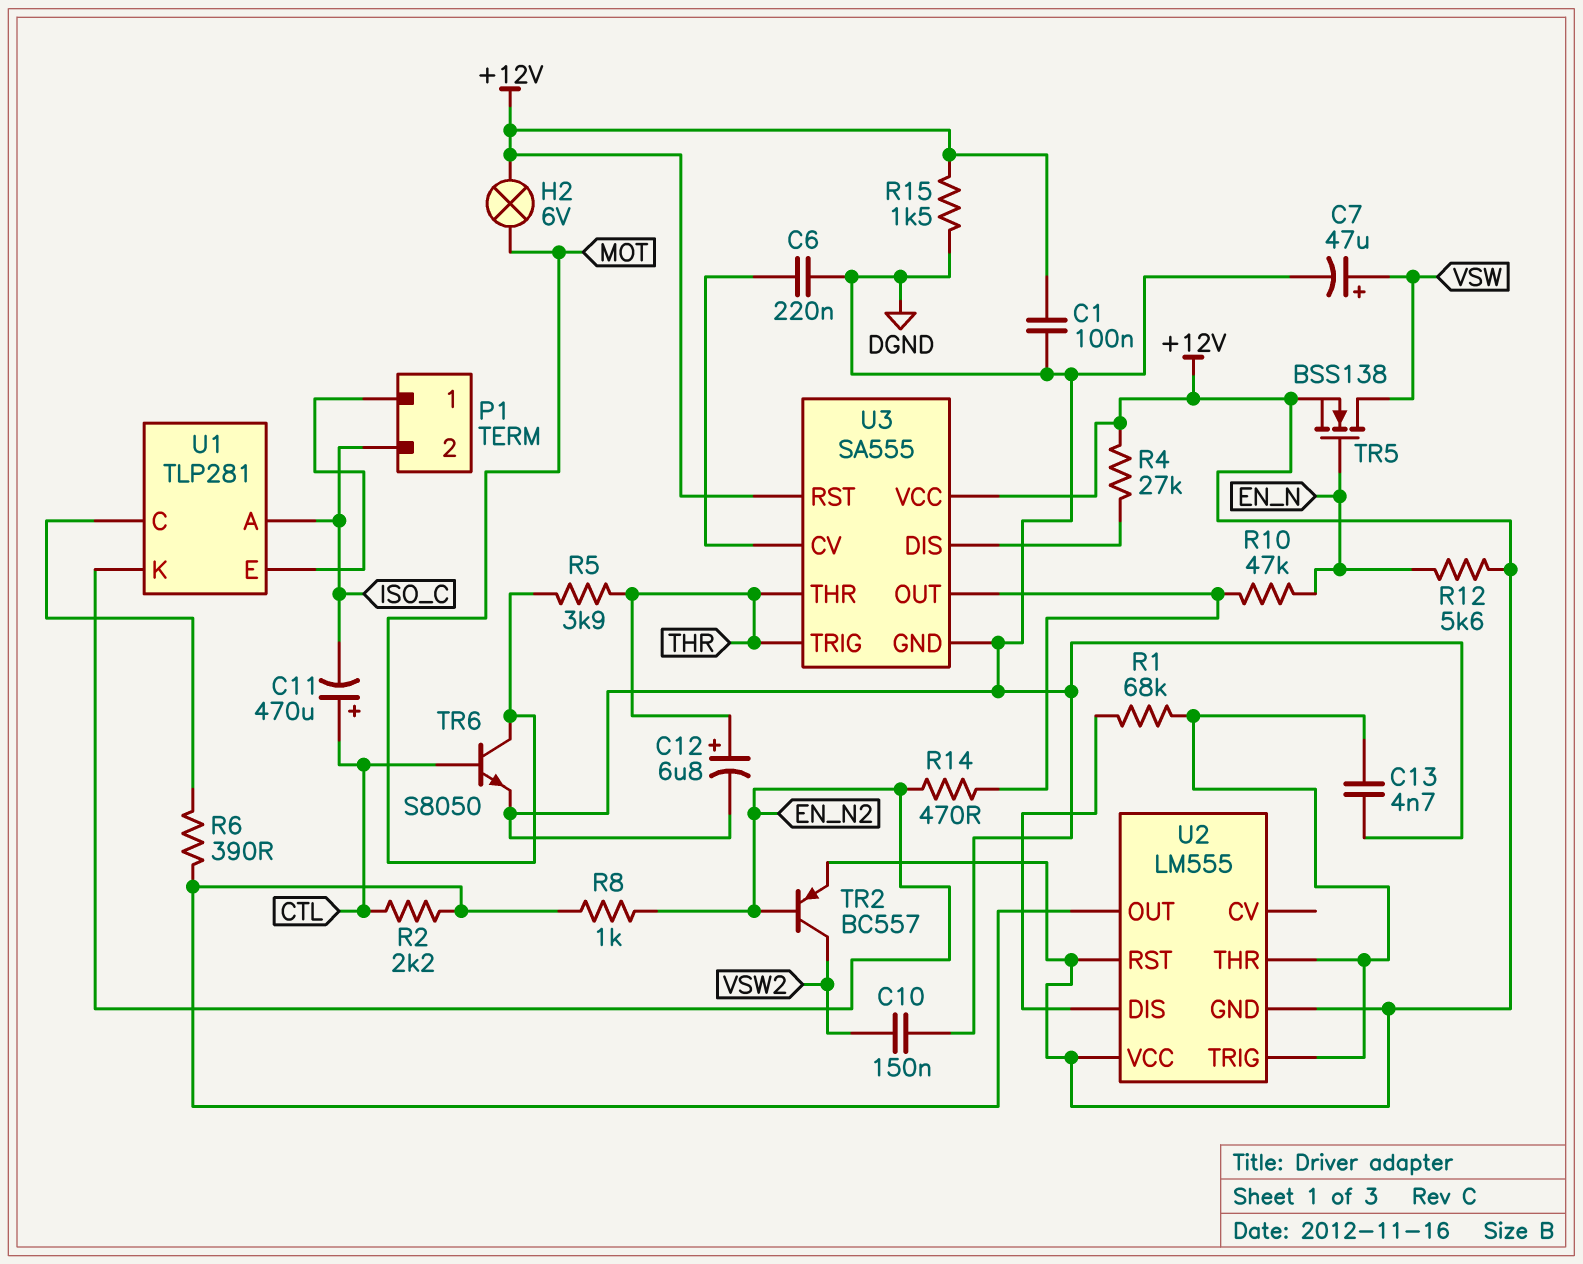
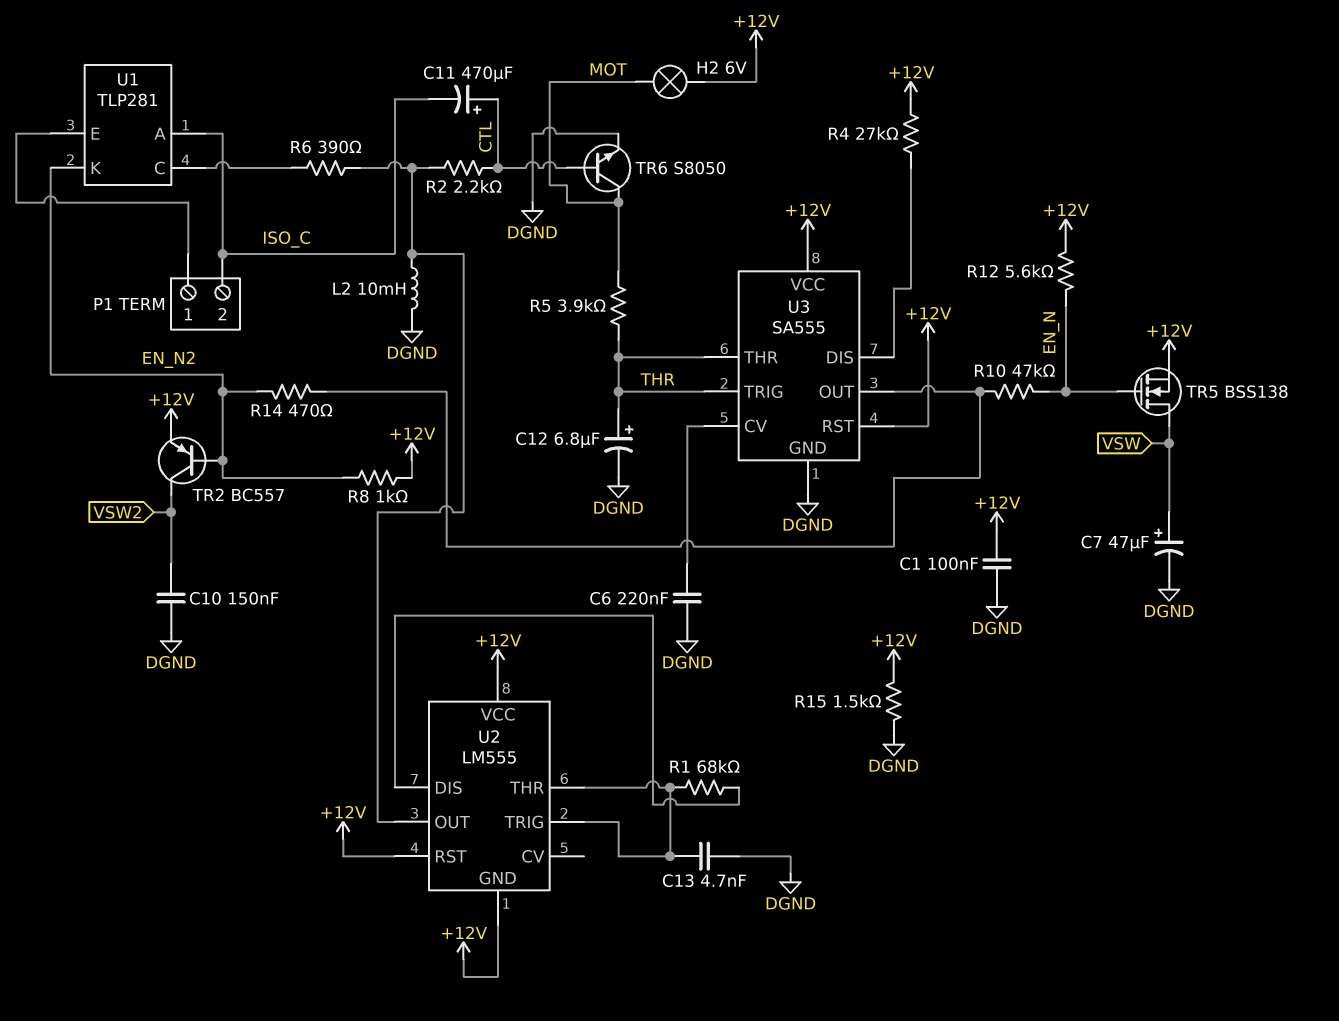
L2: none -> 10mH (DGND, U2/OUT)
R8: 1k (EN_N2, U2/OUT) -> 1k (+12V, EN_N2)

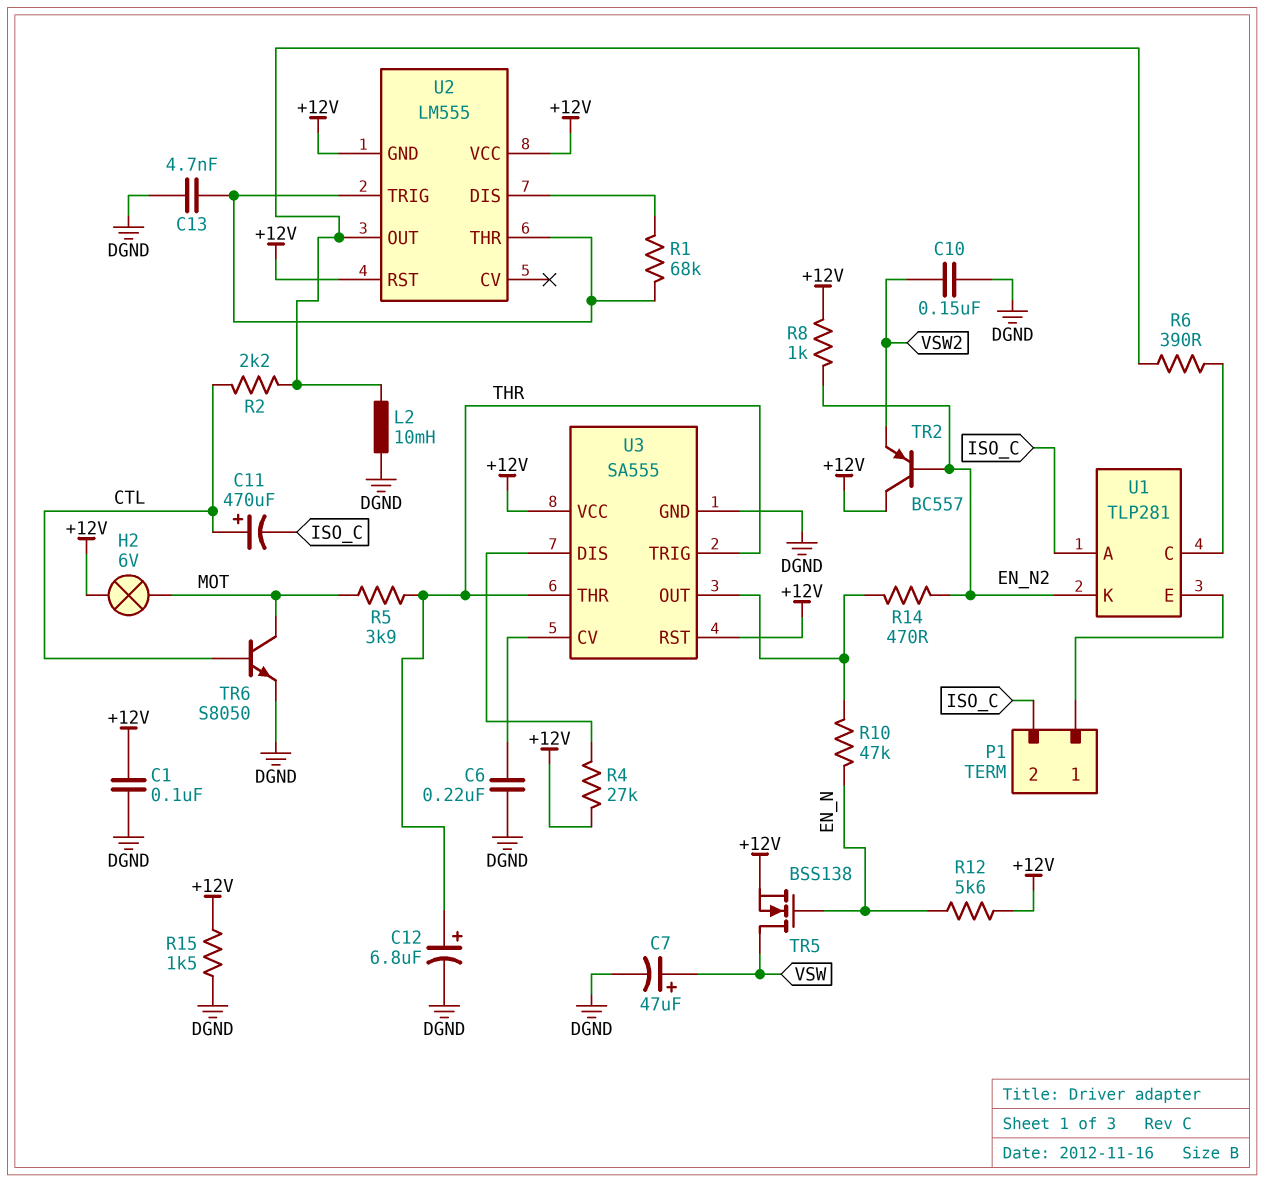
TR2: PNP BC557 (B EN_N2, C VSW2, E +12V) -> PNP BC557 (B EN_N2, C +12V, E VSW2)

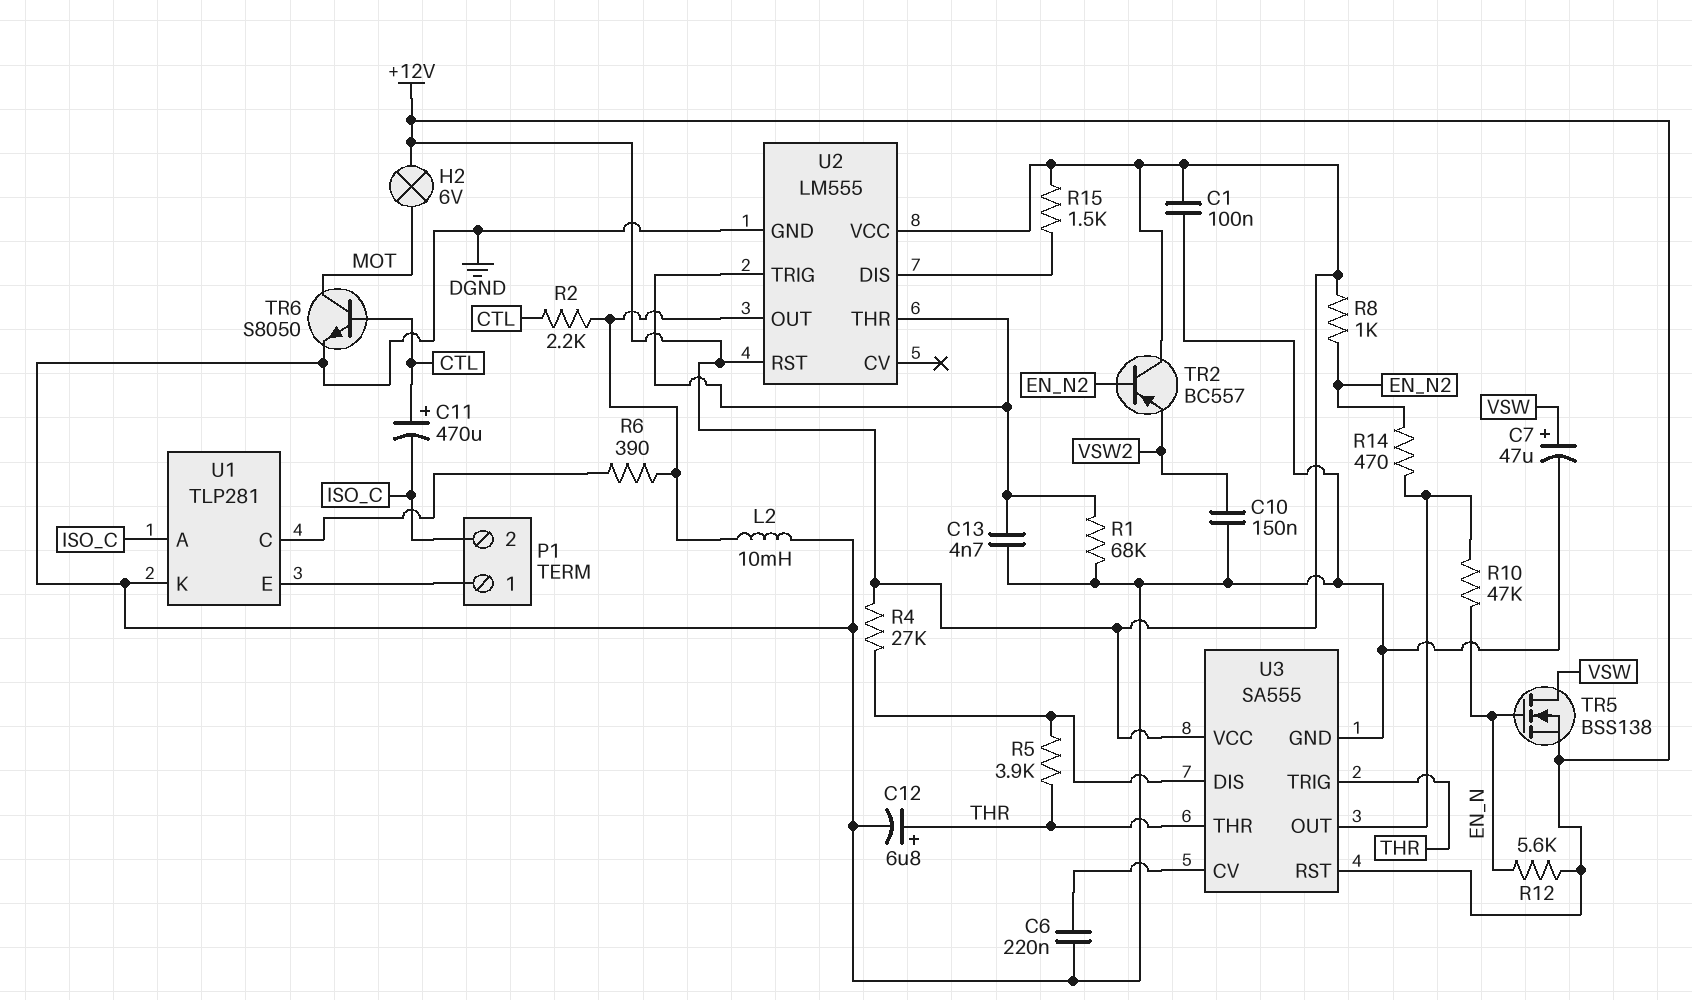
R1: 68k (U2/DIS, U2/THR) -> 68k (DGND, U2/THR)
R5: 3.9k (MOT, THR) -> 3.9k (THR, U3/DIS)
R15: 1.5k (+12V, DGND) -> 1.5k (+12V, U2/DIS)
U1 pin K: EN_N2 -> DGND
U2 pin GND: +12V -> DGND

